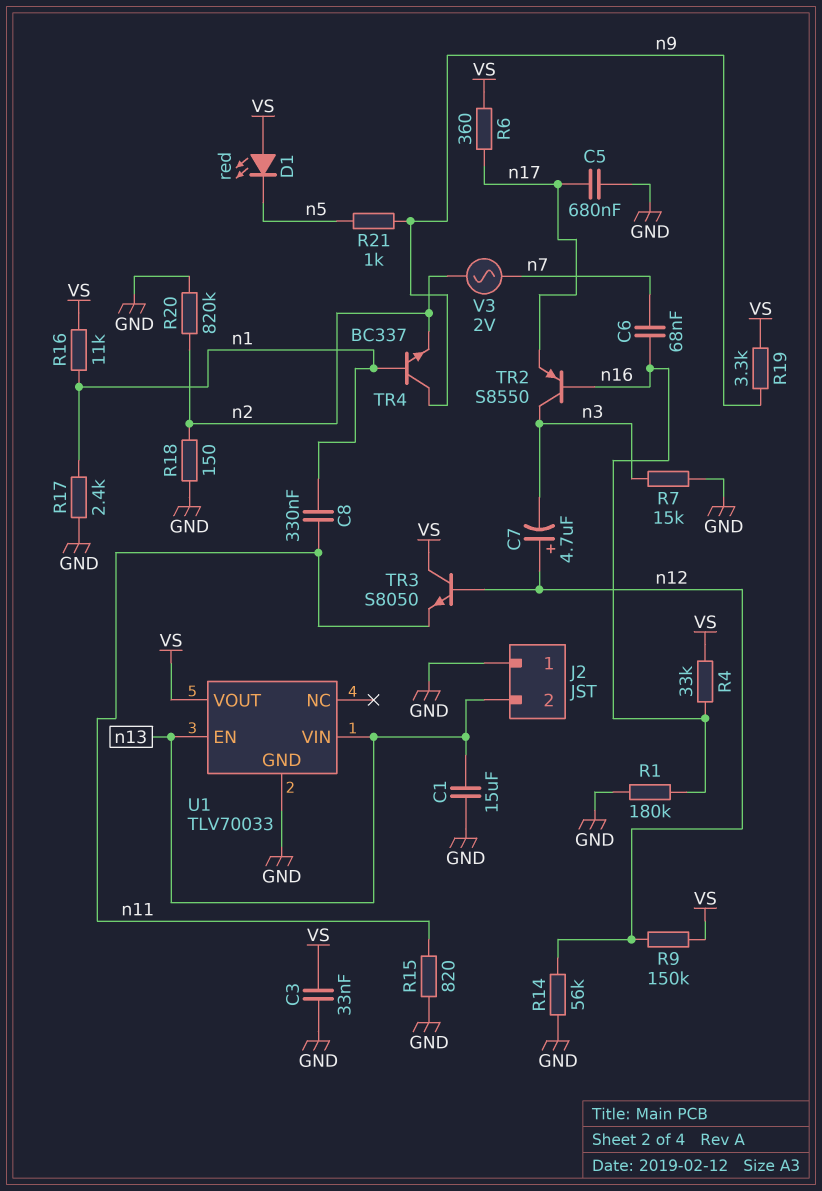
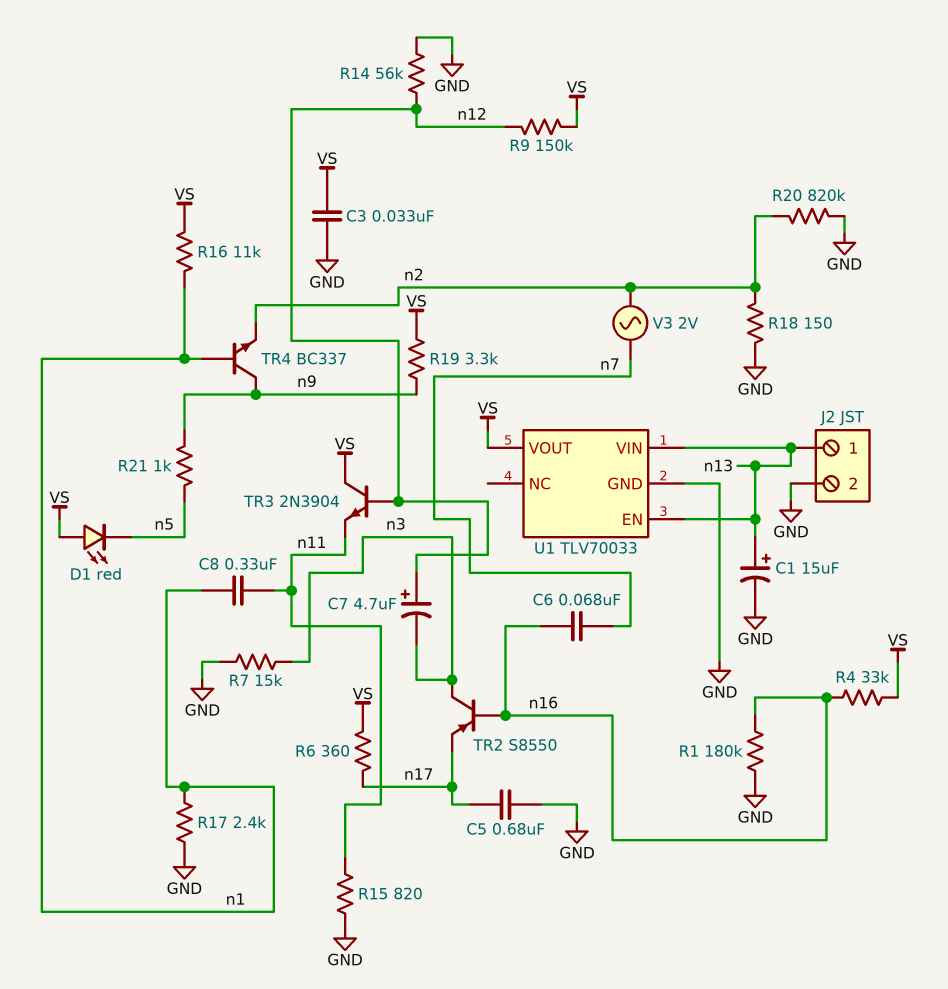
C1: 15uF (GND, n13) -> 15uF (plus n13, minus GND)
J2 pin 1: GND -> n13
J2 pin 2: n13 -> GND
TR3: NPN S8050 (B n12, C VS, E n11) -> NPN 2N3904 (B n12, C VS, E n11)

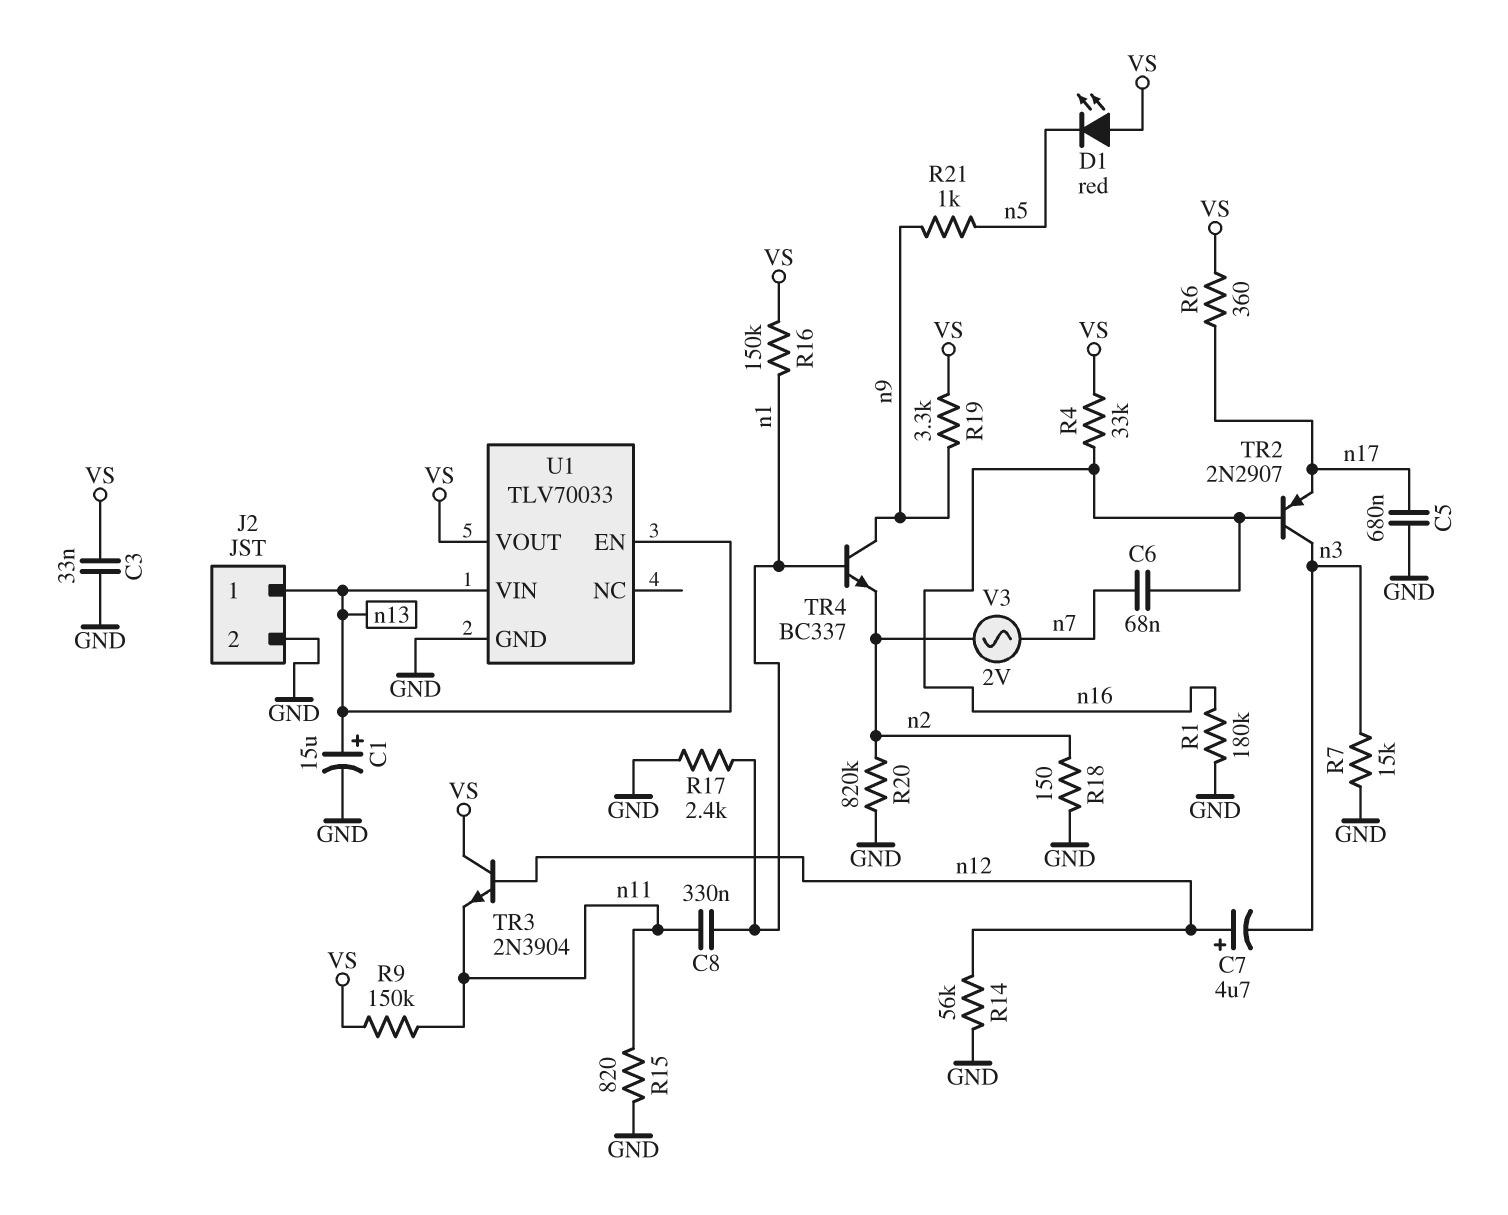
R9: 150k (VS, n12) -> 150k (VS, n11)
R16: 11k (VS, n1) -> 150k (VS, n1)
TR2: PNP S8550 (B n16, C n3, E n17) -> PNP 2N2907 (B n16, C n3, E n17)

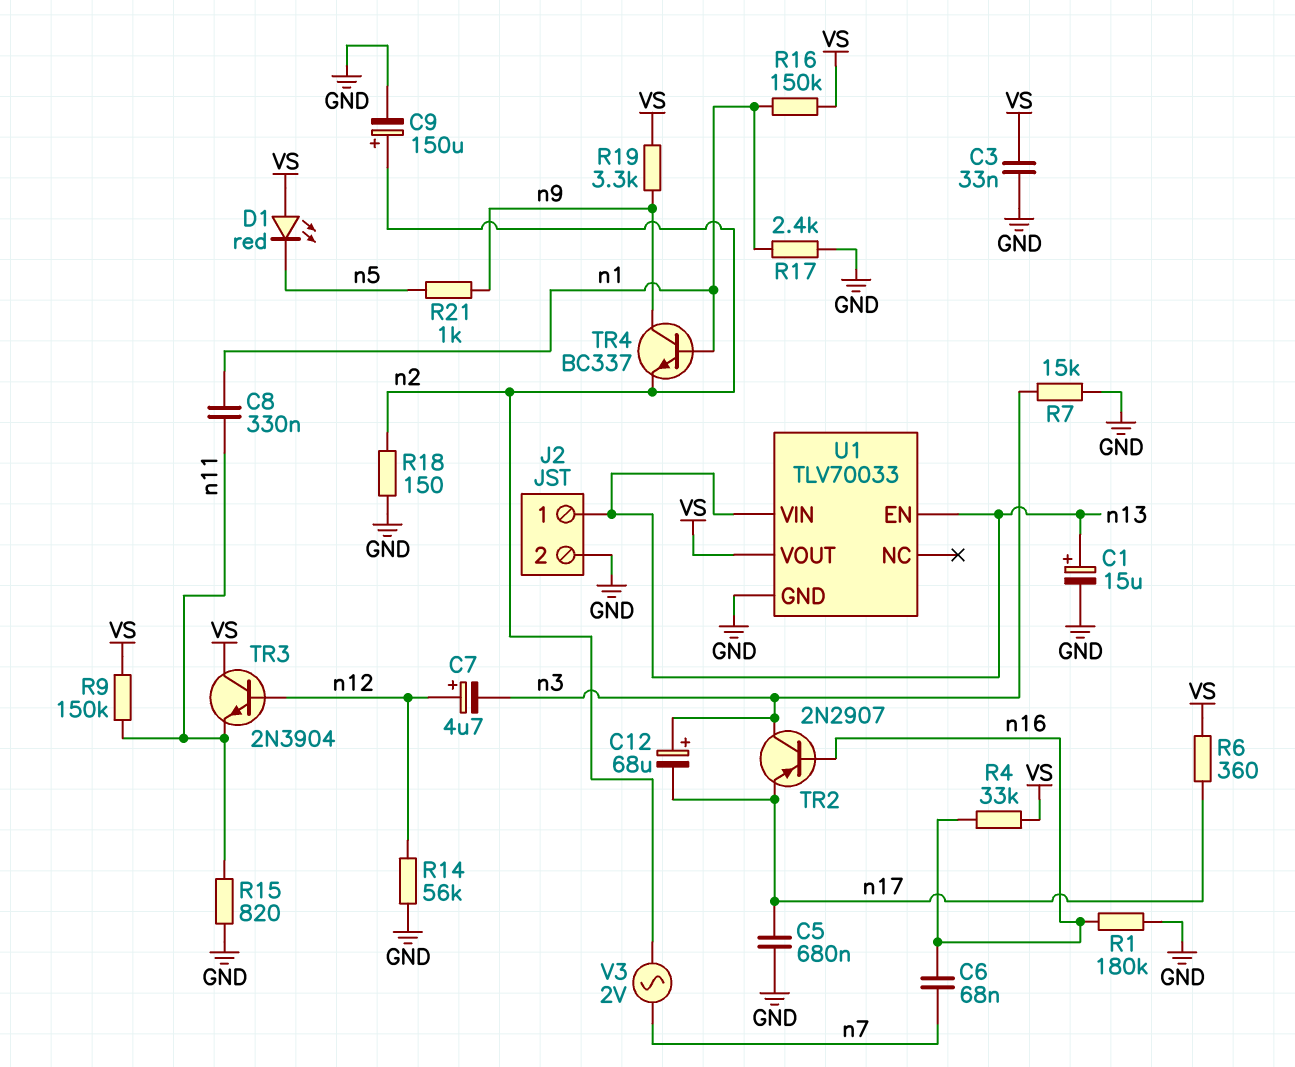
C9: none -> 150uF (plus n2, minus GND)
C12: none -> 68uF (plus n3, minus n17)
R20: 820k (GND, n2) -> none

